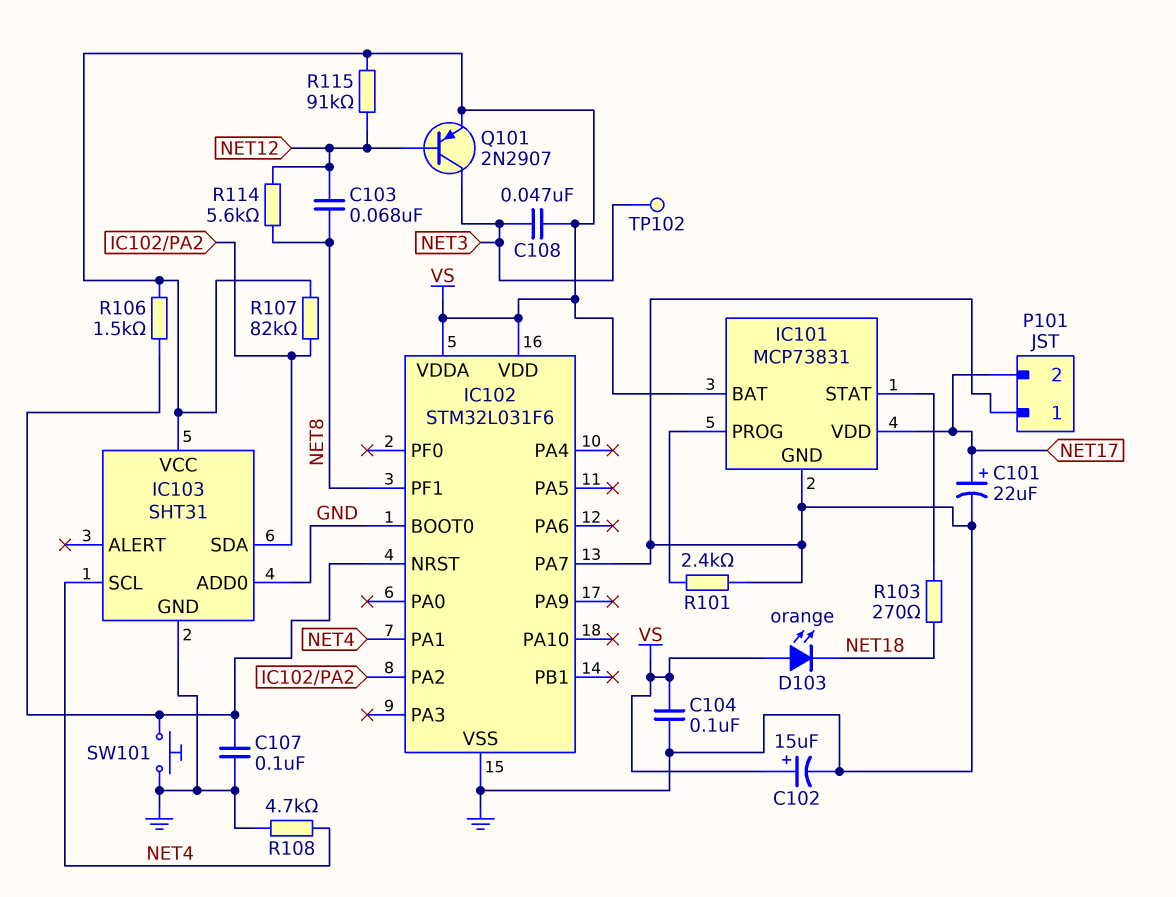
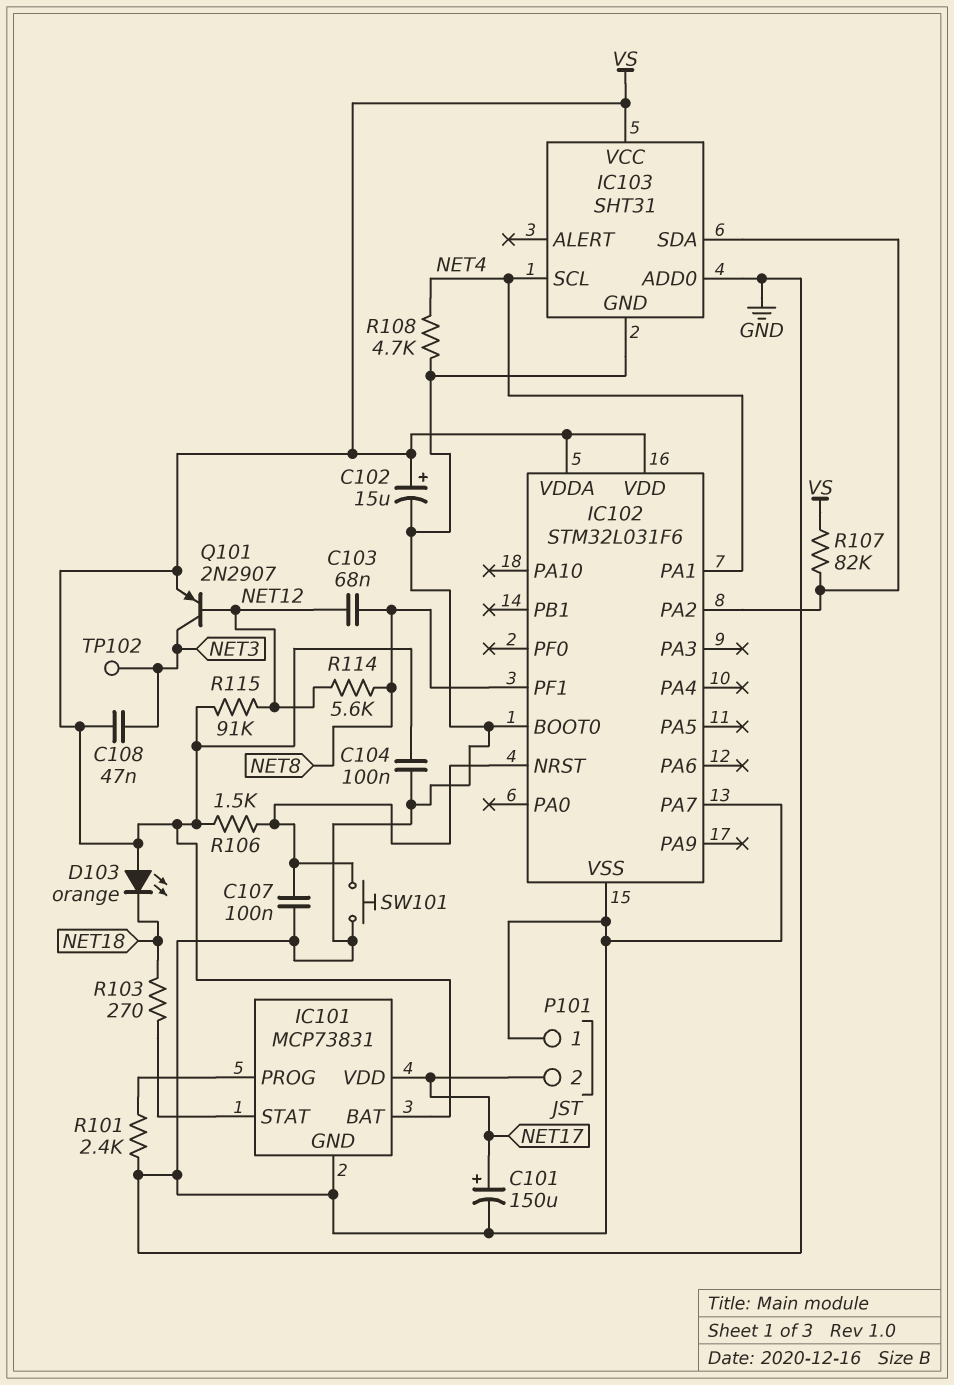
C101: 22uF (plus NET17, minus GND) -> 150uF (plus NET17, minus GND)

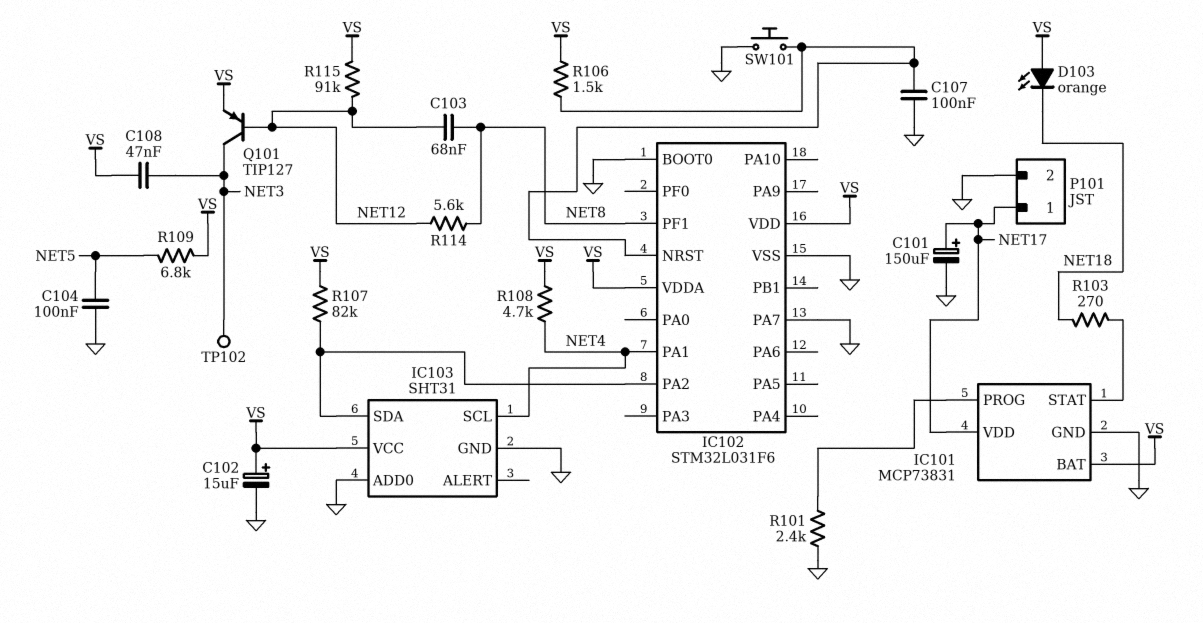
C104: 100nF (GND, VS) -> 100nF (GND, NET5)
P101 pin 1: GND -> NET17
P101 pin 2: NET17 -> GND
Q101: PNP 2N2907 (B NET12, C NET3, E VS) -> PNP TIP127 (B NET12, C NET3, E VS)
R108: 4.7k (GND, NET4) -> 4.7k (NET4, VS)
R109: none -> 6.8k (NET5, VS)

